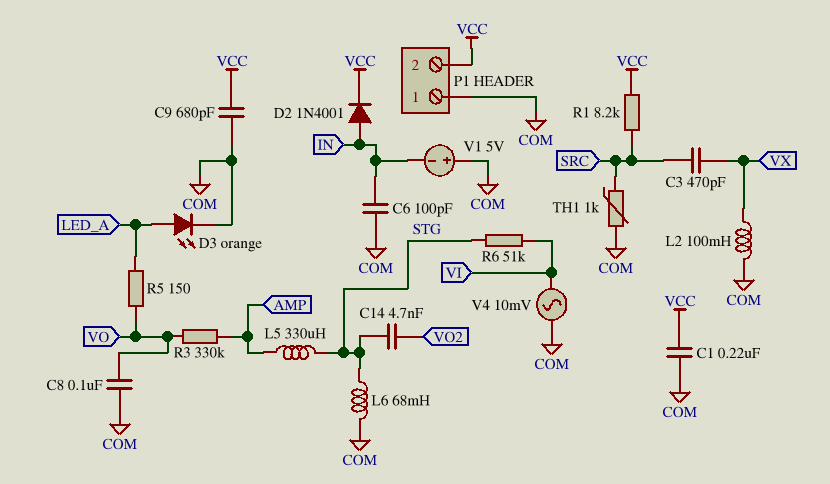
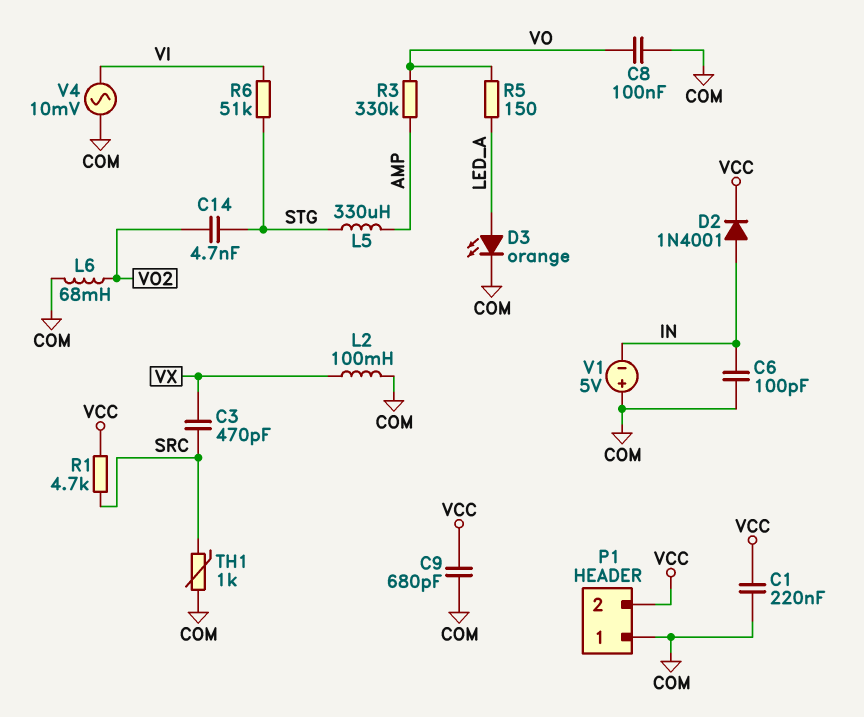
L6: 68mH (COM, STG) -> 68mH (COM, VO2)
R1: 8.2k (SRC, VCC) -> 4.7k (SRC, VCC)

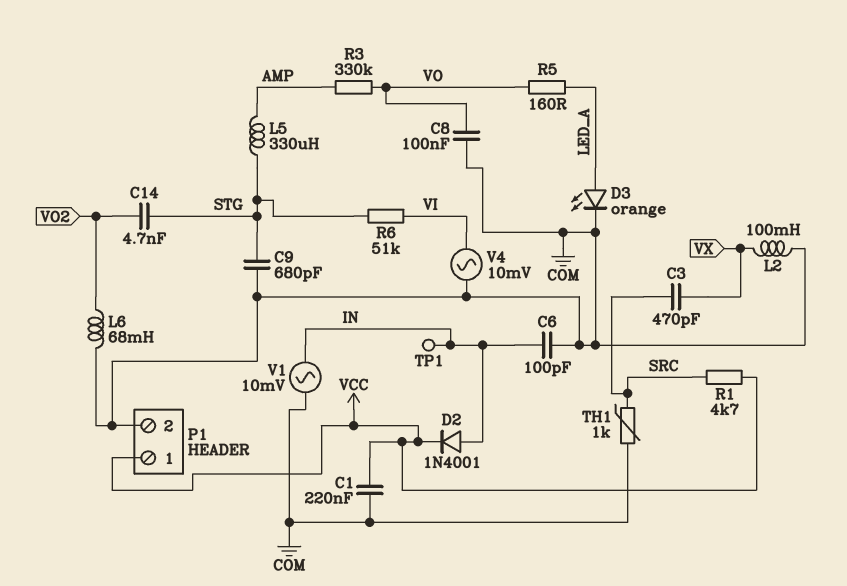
C9: 680pF (COM, VCC) -> 680pF (COM, STG)
P1 pin 1: COM -> VCC
P1 pin 2: VCC -> COM
R5: 150 (LED_A, VO) -> 160 (LED_A, VO)
TP1: none -> test point (IN)
V1: 5V (plus COM, minus IN) -> AC 10mV (COM, IN)

